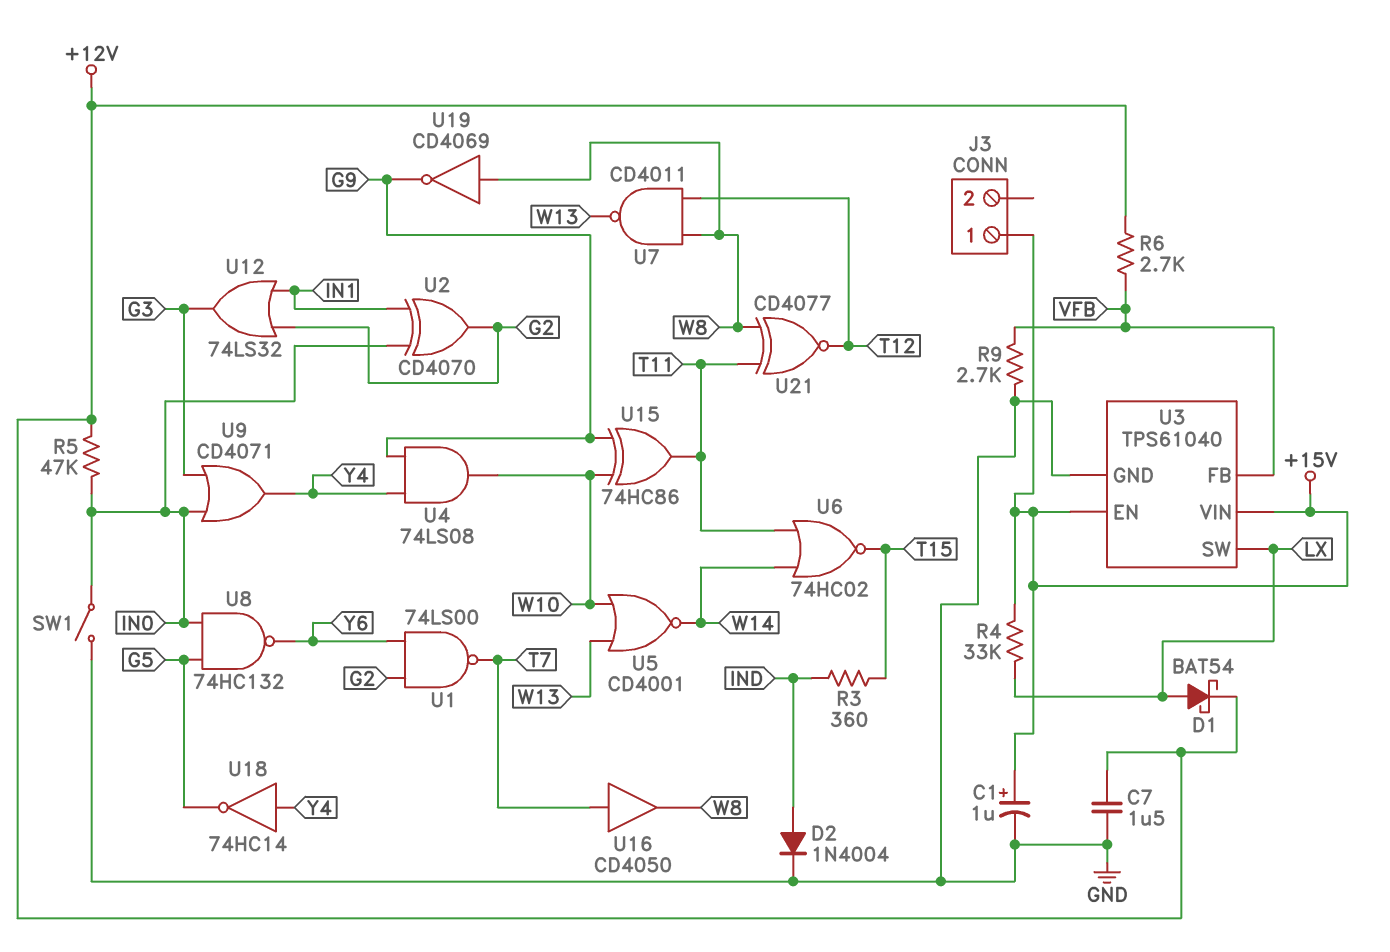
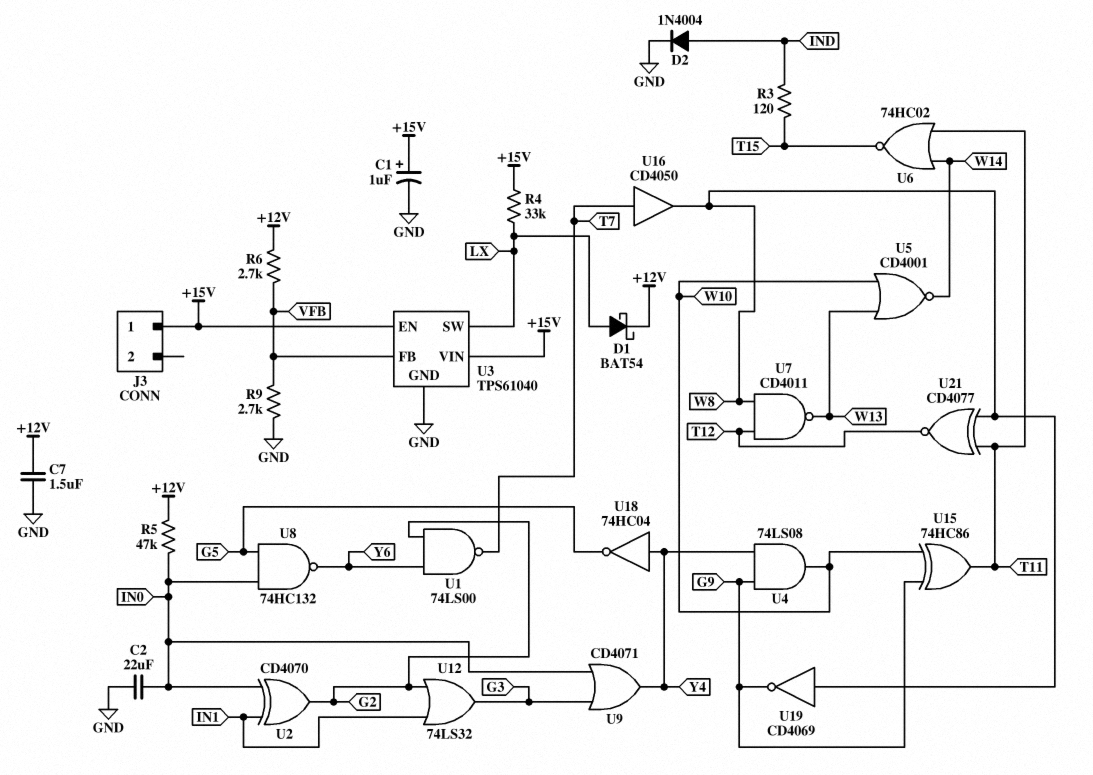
C2: none -> 22uF (GND, IN0)
R3: 360 (IND, T15) -> 120 (IND, T15)
SW1: switch (GND, IN0) -> none
U18: NOT 74HC14 (in Y4, out G5) -> NOT 74HC04 (in Y4, out G5)

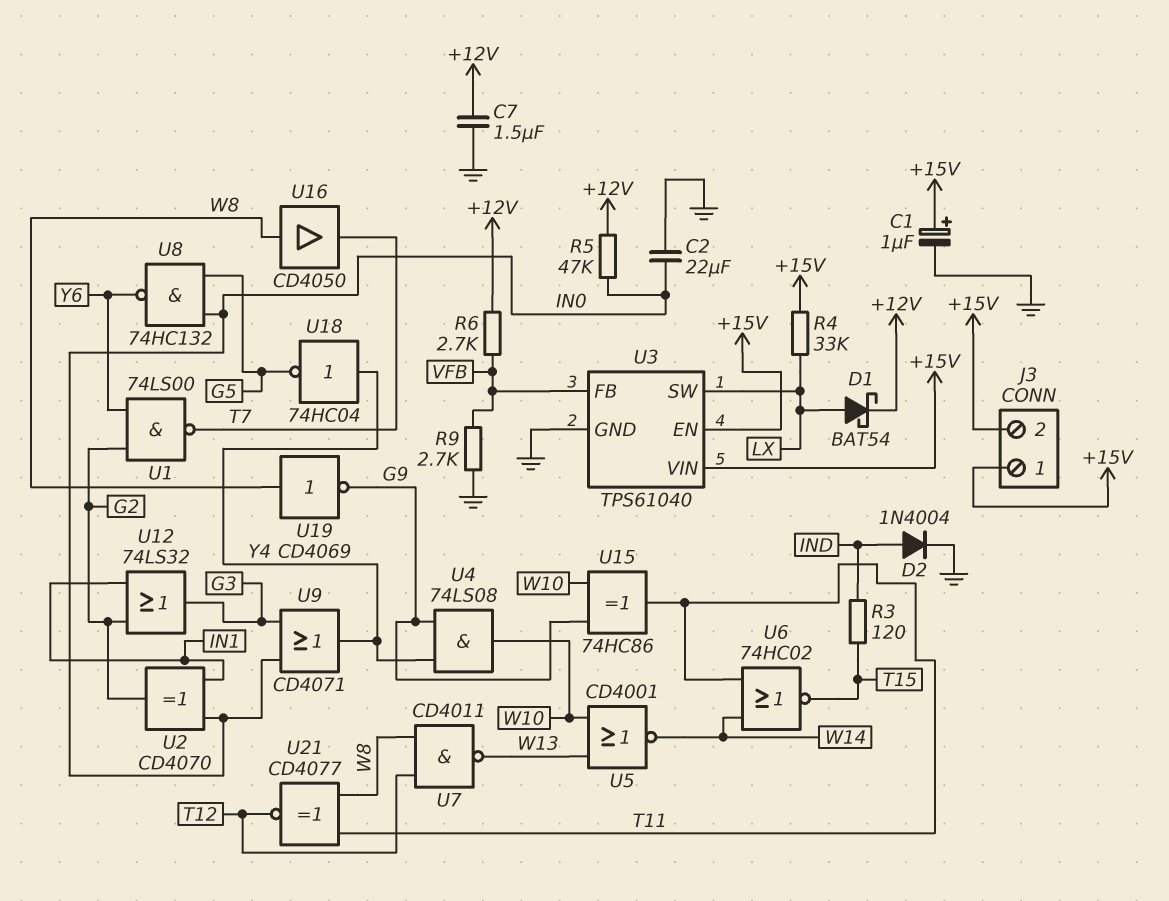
J3 pin 2: none -> +15V
U16: buffer CD4050 (in T7, out W8) -> buffer CD4050 (in W8, out T7)

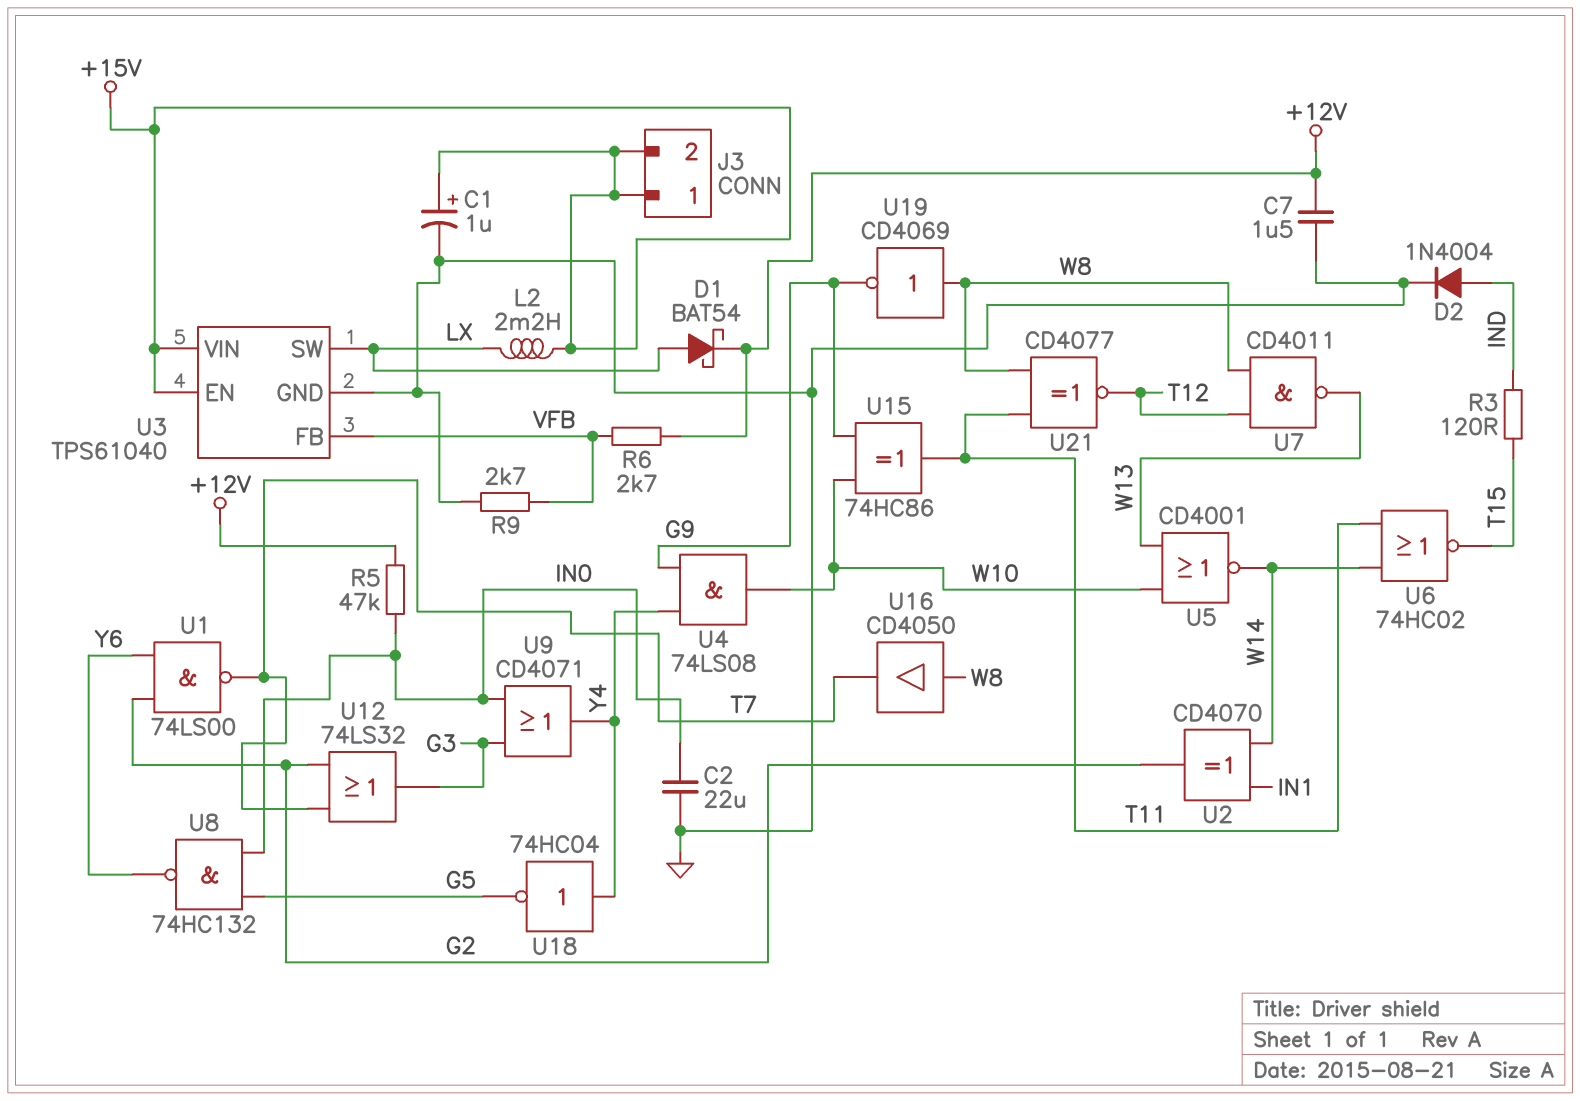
L2: none -> 2.2mH (+15V, LX)
R4: 33k (+15V, LX) -> none
U2: XOR CD4070 (in IN0, in IN1, out G2) -> XOR CD4070 (in IN1, in W14, out G2)
U12: OR 74LS32 (in G2, in IN1, out G3) -> OR 74LS32 (in G2, in T7, out G3)

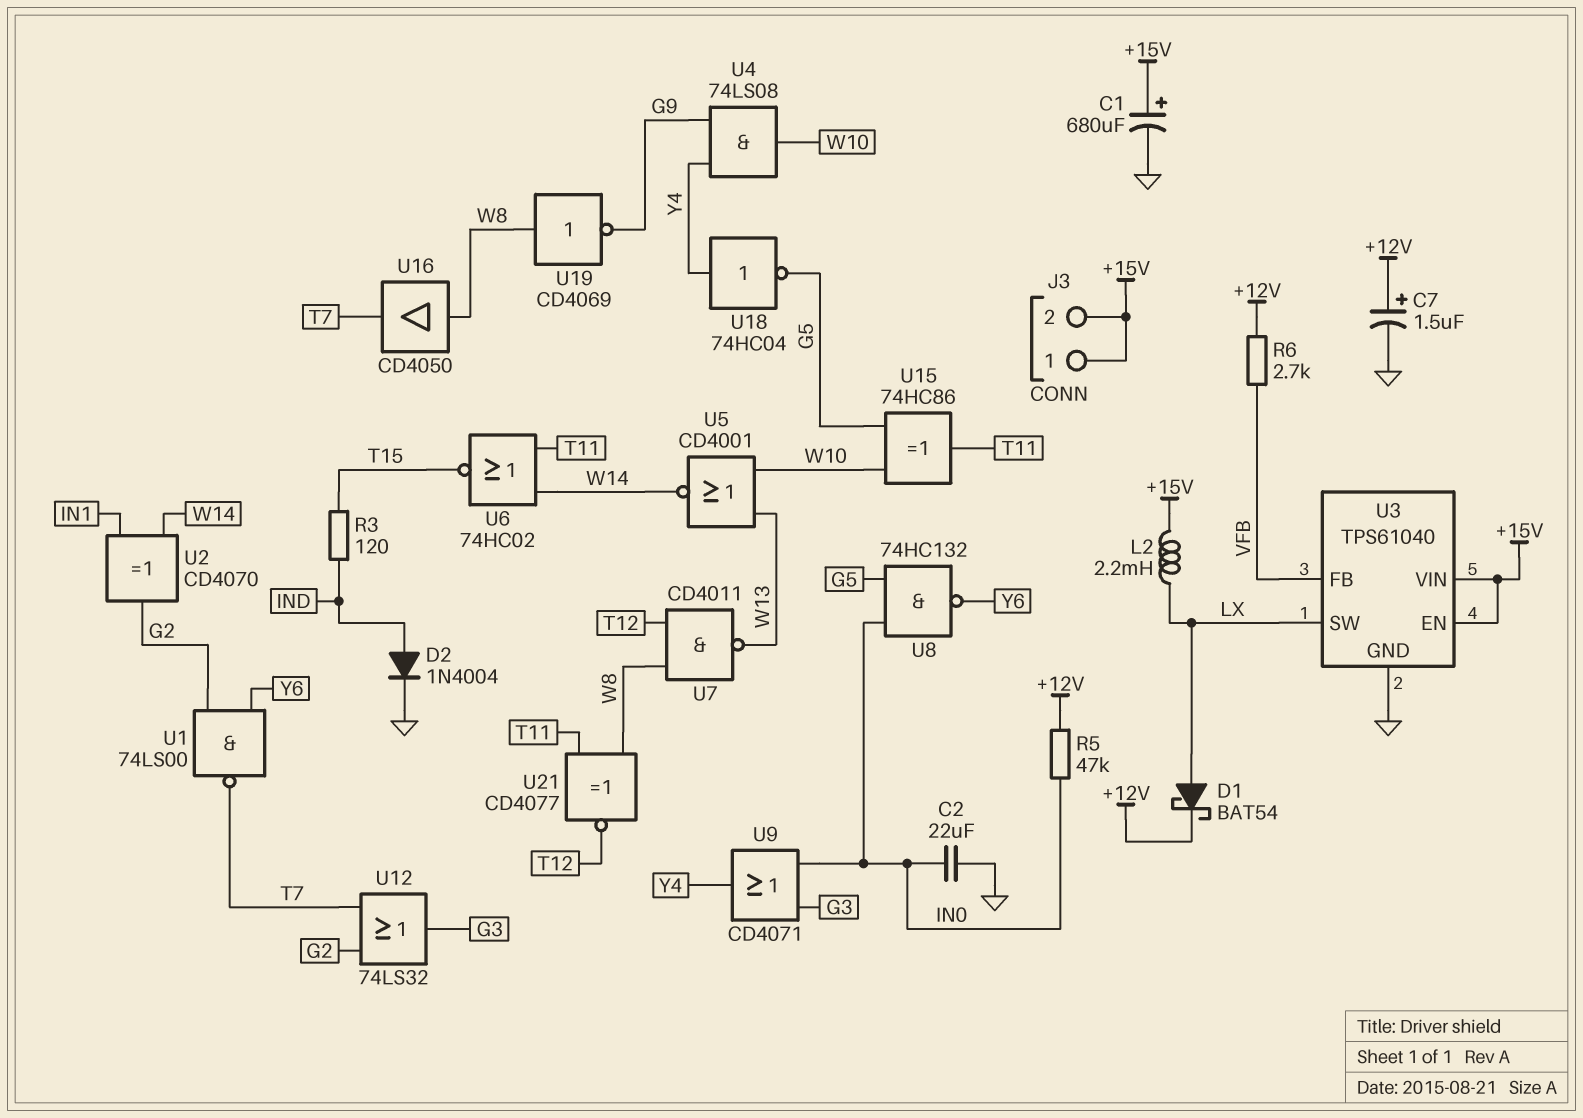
C1: 1uF (plus +15V, minus GND) -> 680uF (plus +15V, minus GND)
C7: 1.5uF (+12V, GND) -> 1.5uF (plus +12V, minus GND)
R9: 2.7k (GND, VFB) -> none
U15: XOR 74HC86 (in G9, in W10, out T11) -> XOR 74HC86 (in G5, in W10, out T11)

